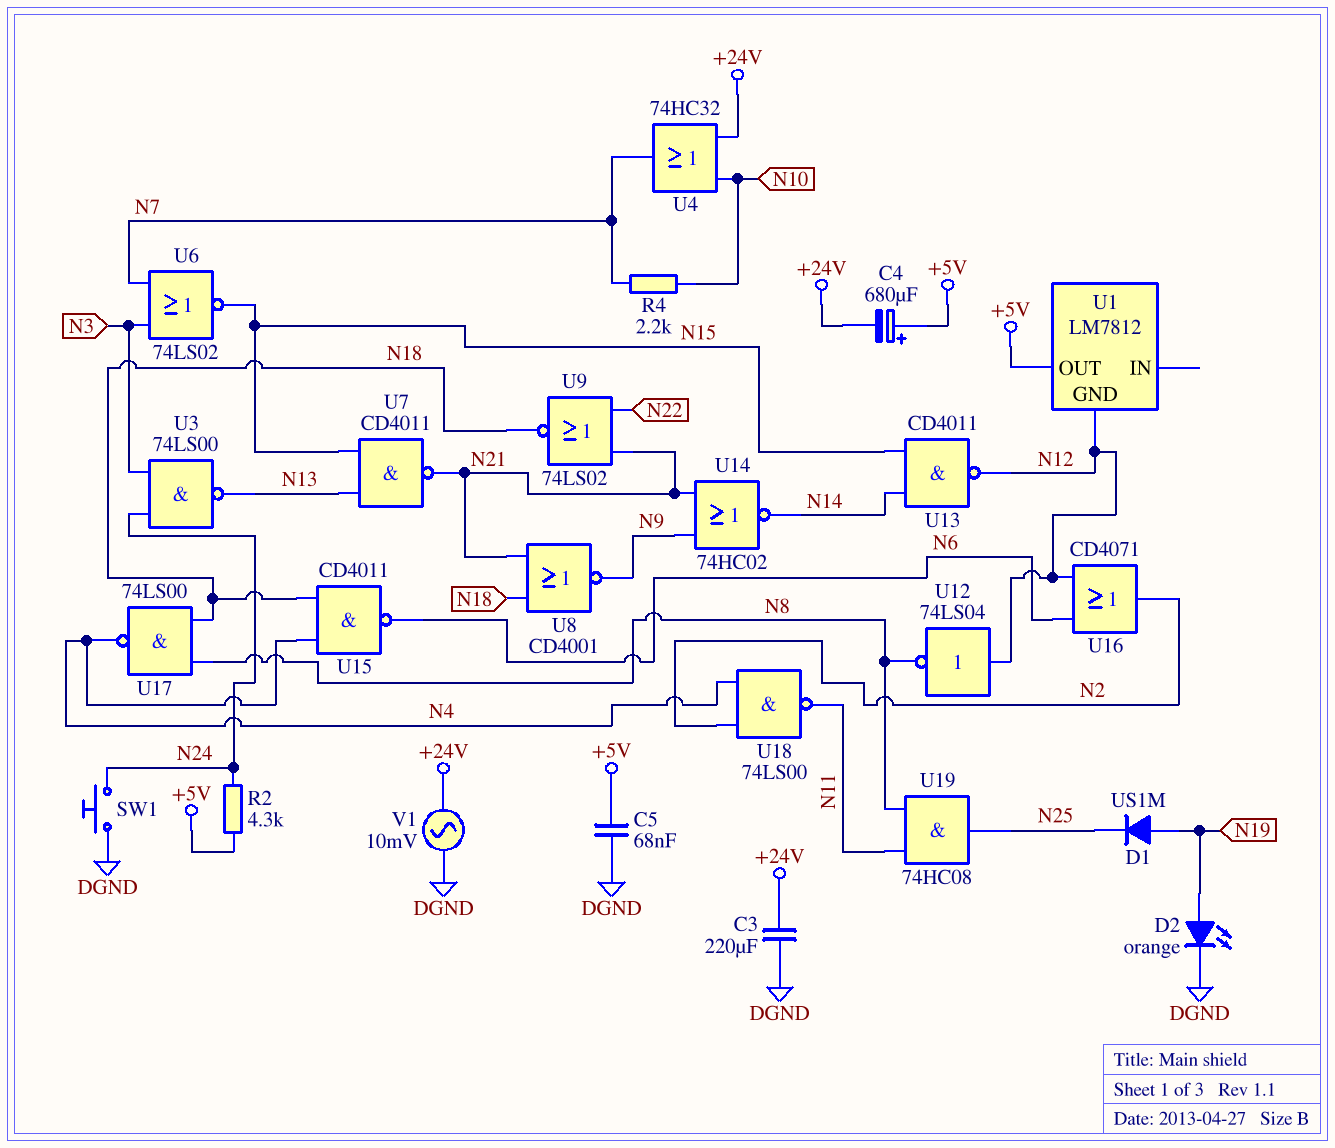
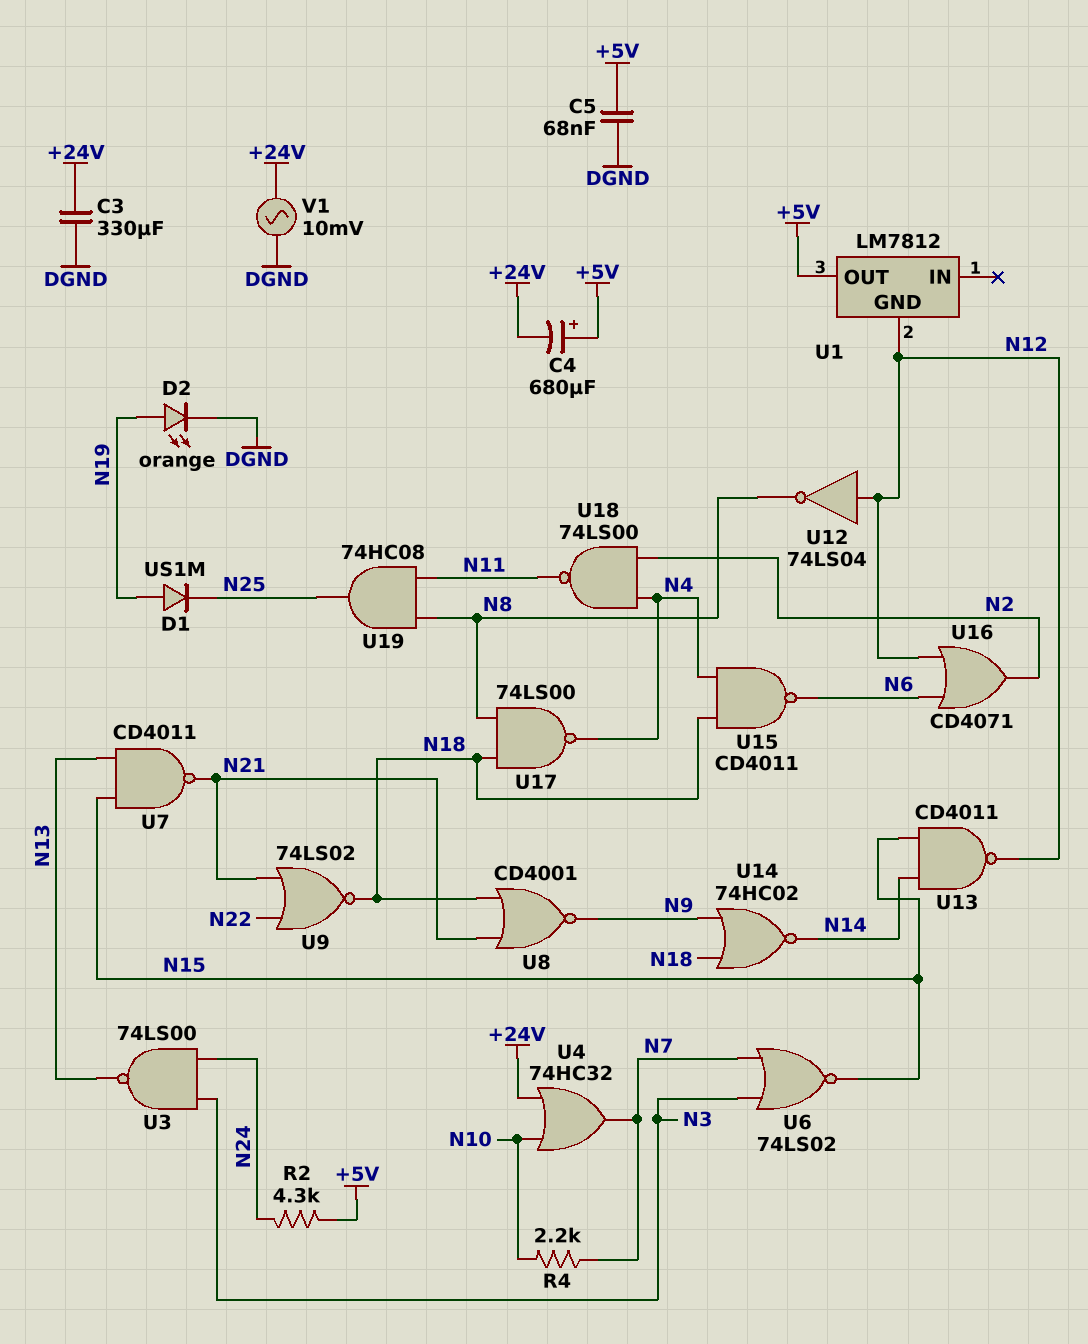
C3: 220uF (+24V, DGND) -> 330uF (+24V, DGND)
SW1: button (DGND, N24) -> none
U14: NOR 74HC02 (in N9, in N21, out N14) -> NOR 74HC02 (in N9, in N18, out N14)

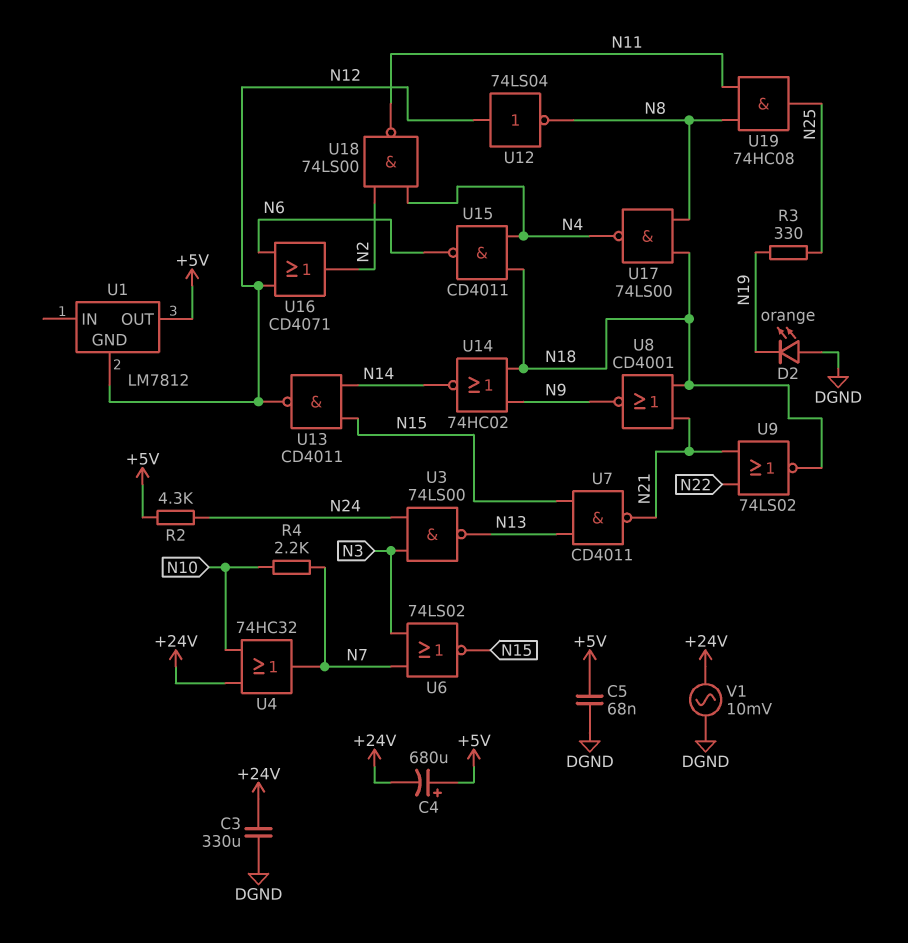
D1: diode US1M (A N19, K N25) -> none
D2: LED orange (A N19, K DGND) -> LED orange (A DGND, K N19)
R3: none -> 330 (N19, N25)

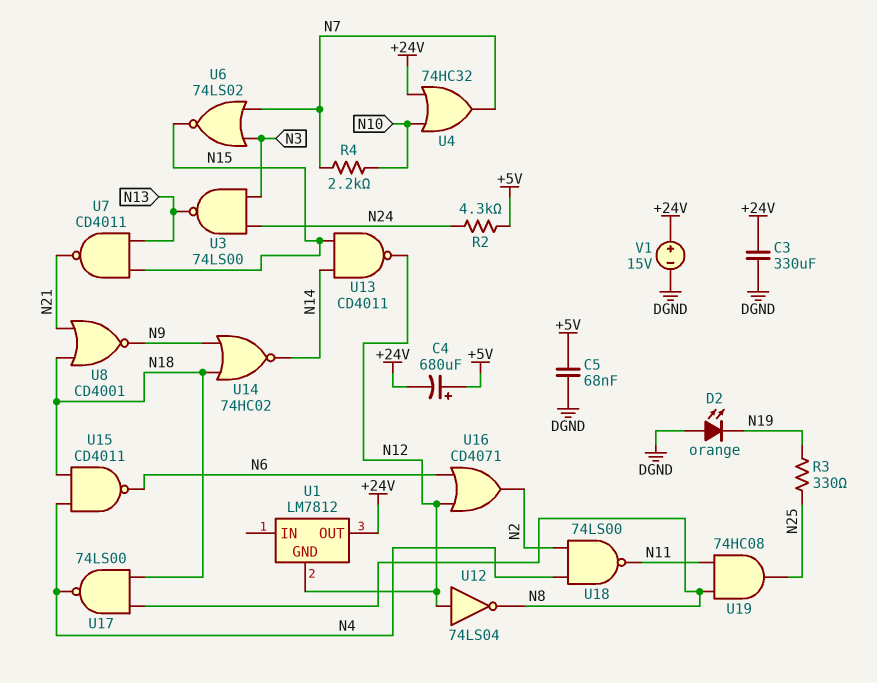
U1 pin OUT: +5V -> +24V
U9: NOR 74LS02 (in N21, in N22, out N18) -> none
V1: AC 10mV (+24V, DGND) -> 15V (plus +24V, minus DGND)

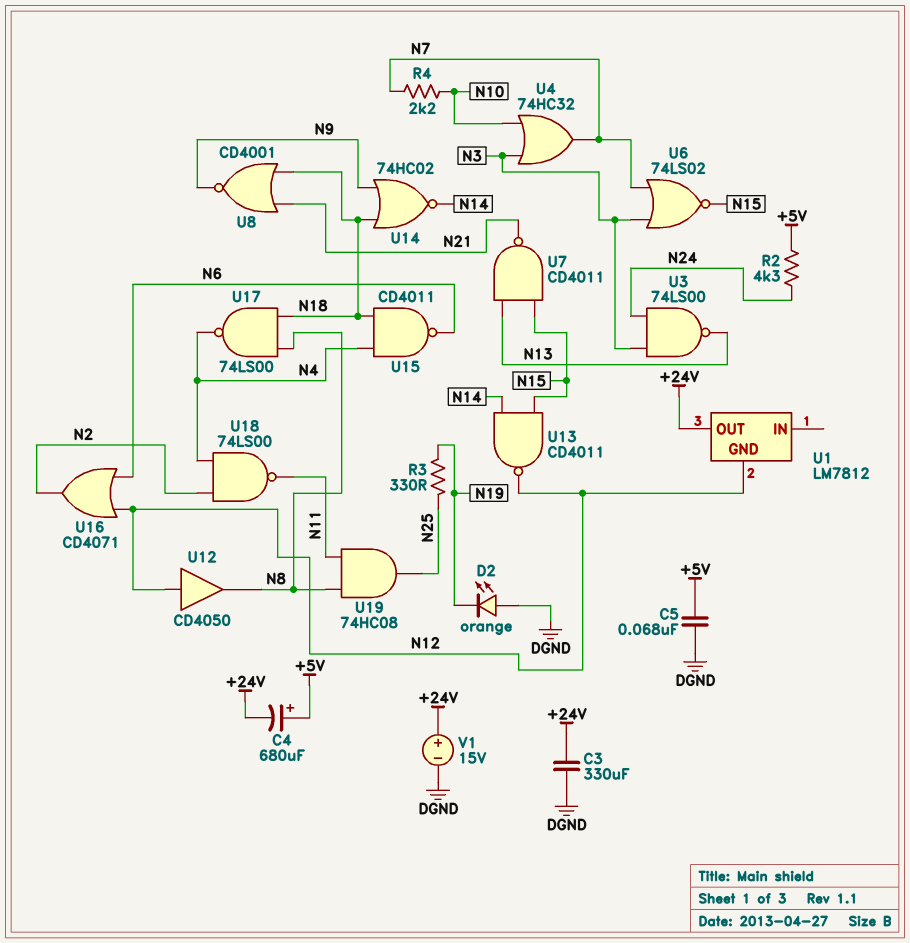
U4: OR 74HC32 (in +24V, in N10, out N7) -> OR 74HC32 (in N3, in N10, out N7)
U12: NOT 74LS04 (in N12, out N8) -> buffer CD4050 (in N12, out N8)

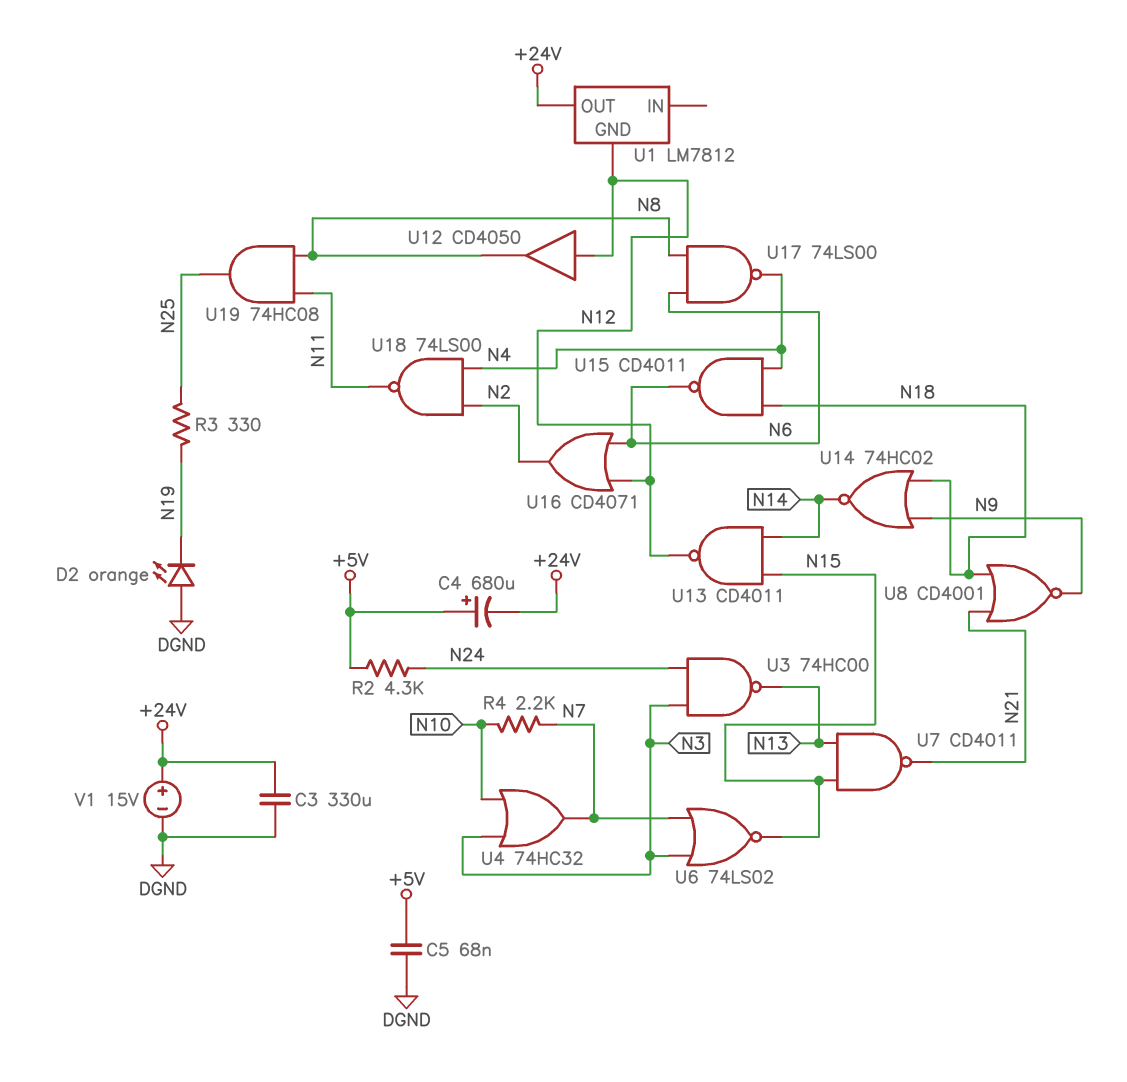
U3: NAND 74LS00 (in N3, in N24, out N13) -> NAND 74HC00 (in N3, in N24, out N13)
U17: NAND 74LS00 (in N8, in N18, out N4) -> NAND 74LS00 (in N6, in N8, out N4)

